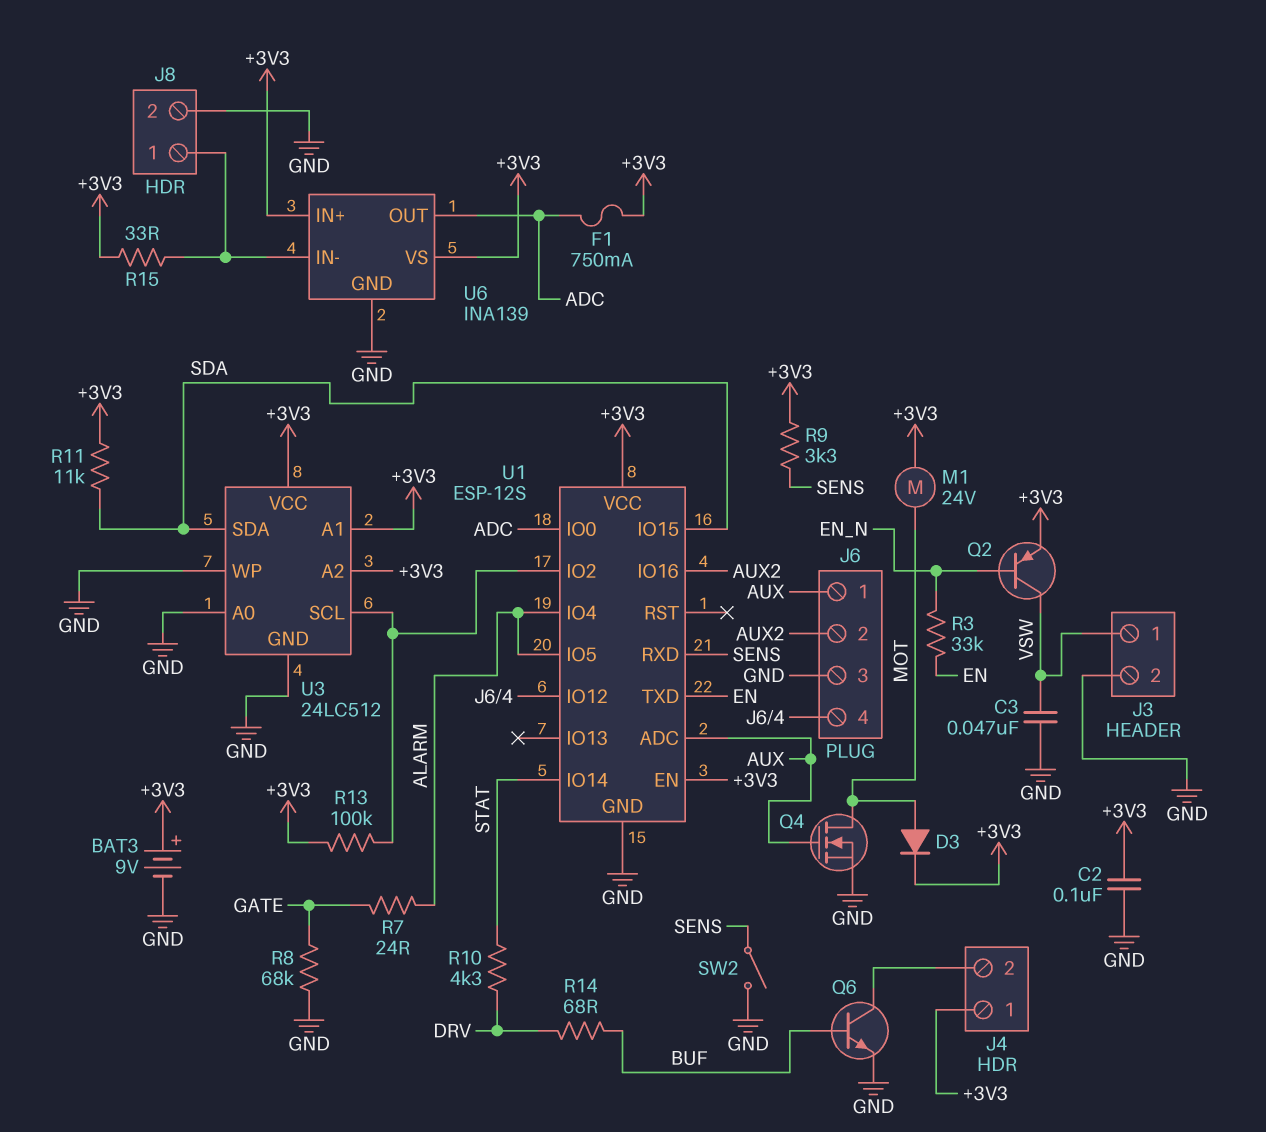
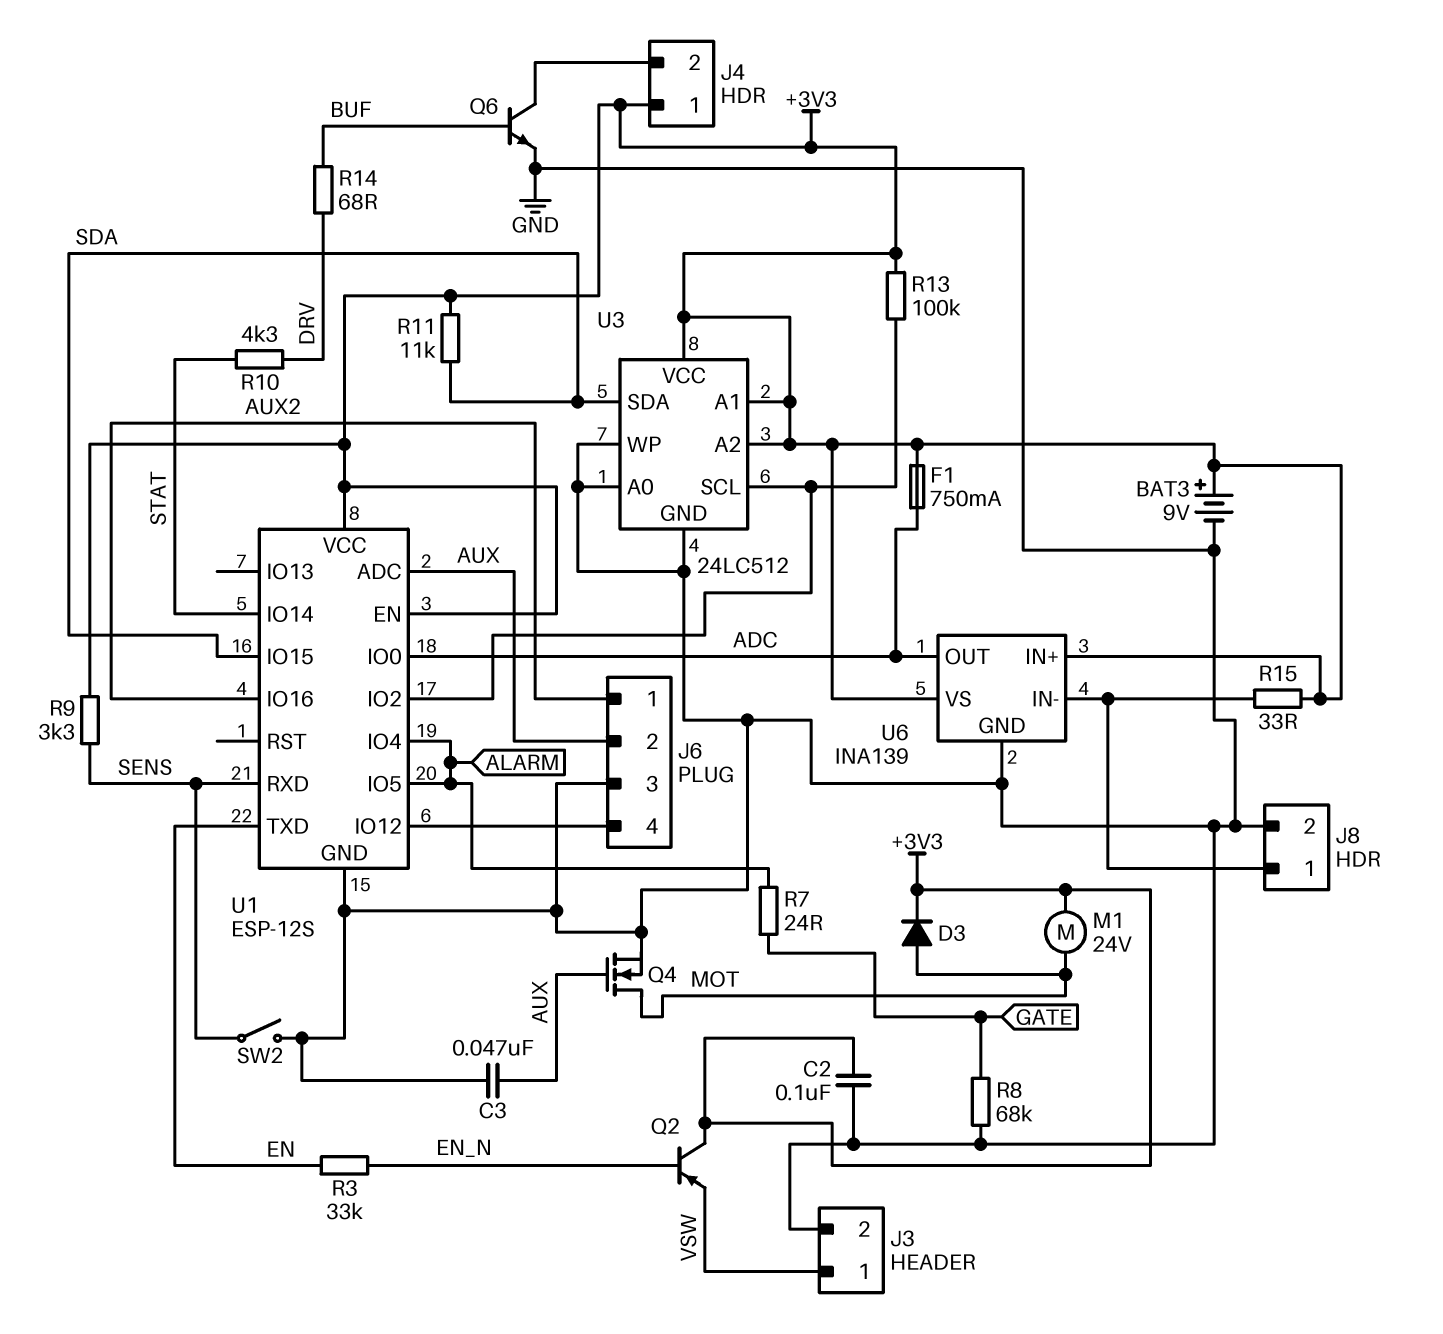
C3: 47nF (GND, VSW) -> 47nF (AUX, GND)
J6 pin 1: AUX -> AUX2
J6 pin 2: AUX2 -> AUX
Q2: PNP (B EN_N, C VSW, E +3V3) -> PNP (B EN_N, C +3V3, E VSW)

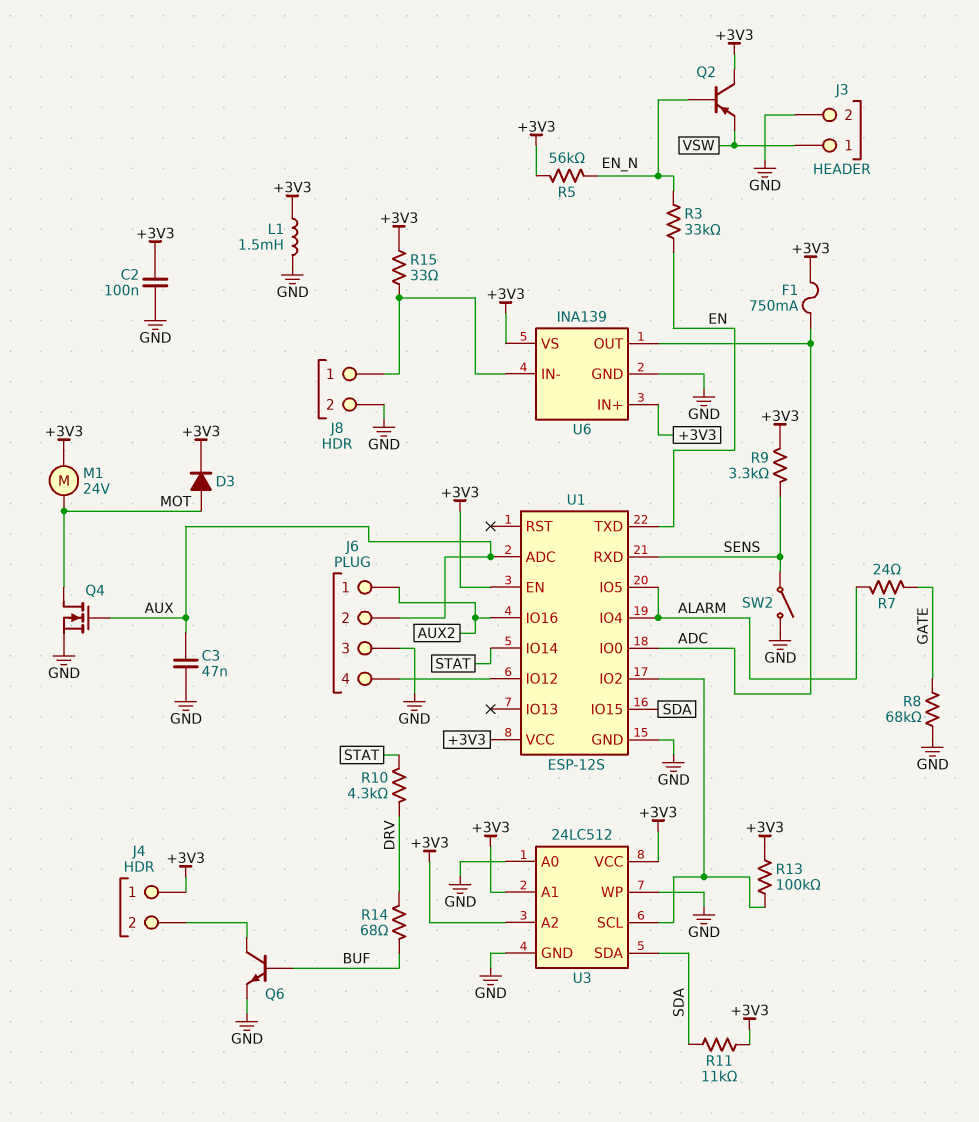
BAT3: 9V (plus +3V3, minus GND) -> none
L1: none -> 1.5mH (+3V3, GND)
R5: none -> 56k (+3V3, EN_N)

